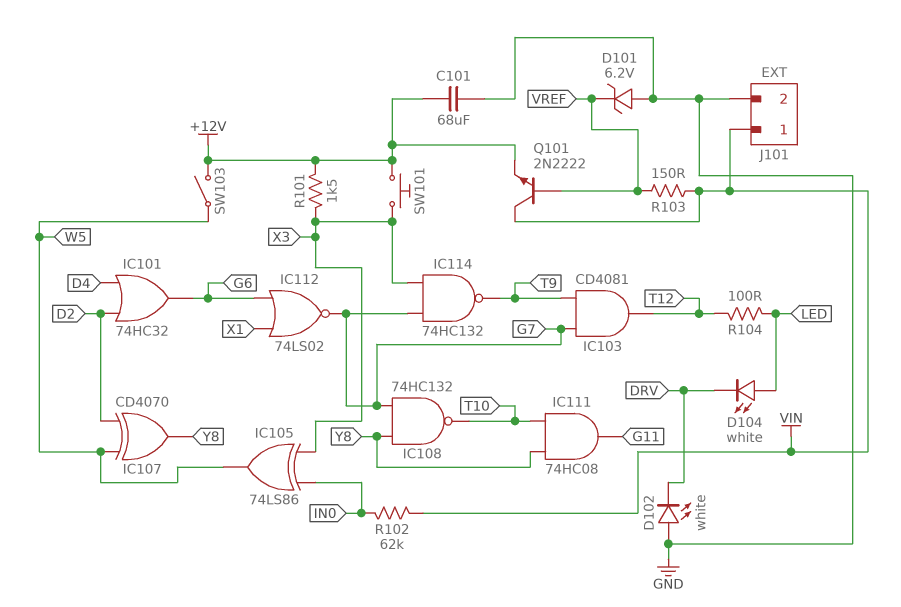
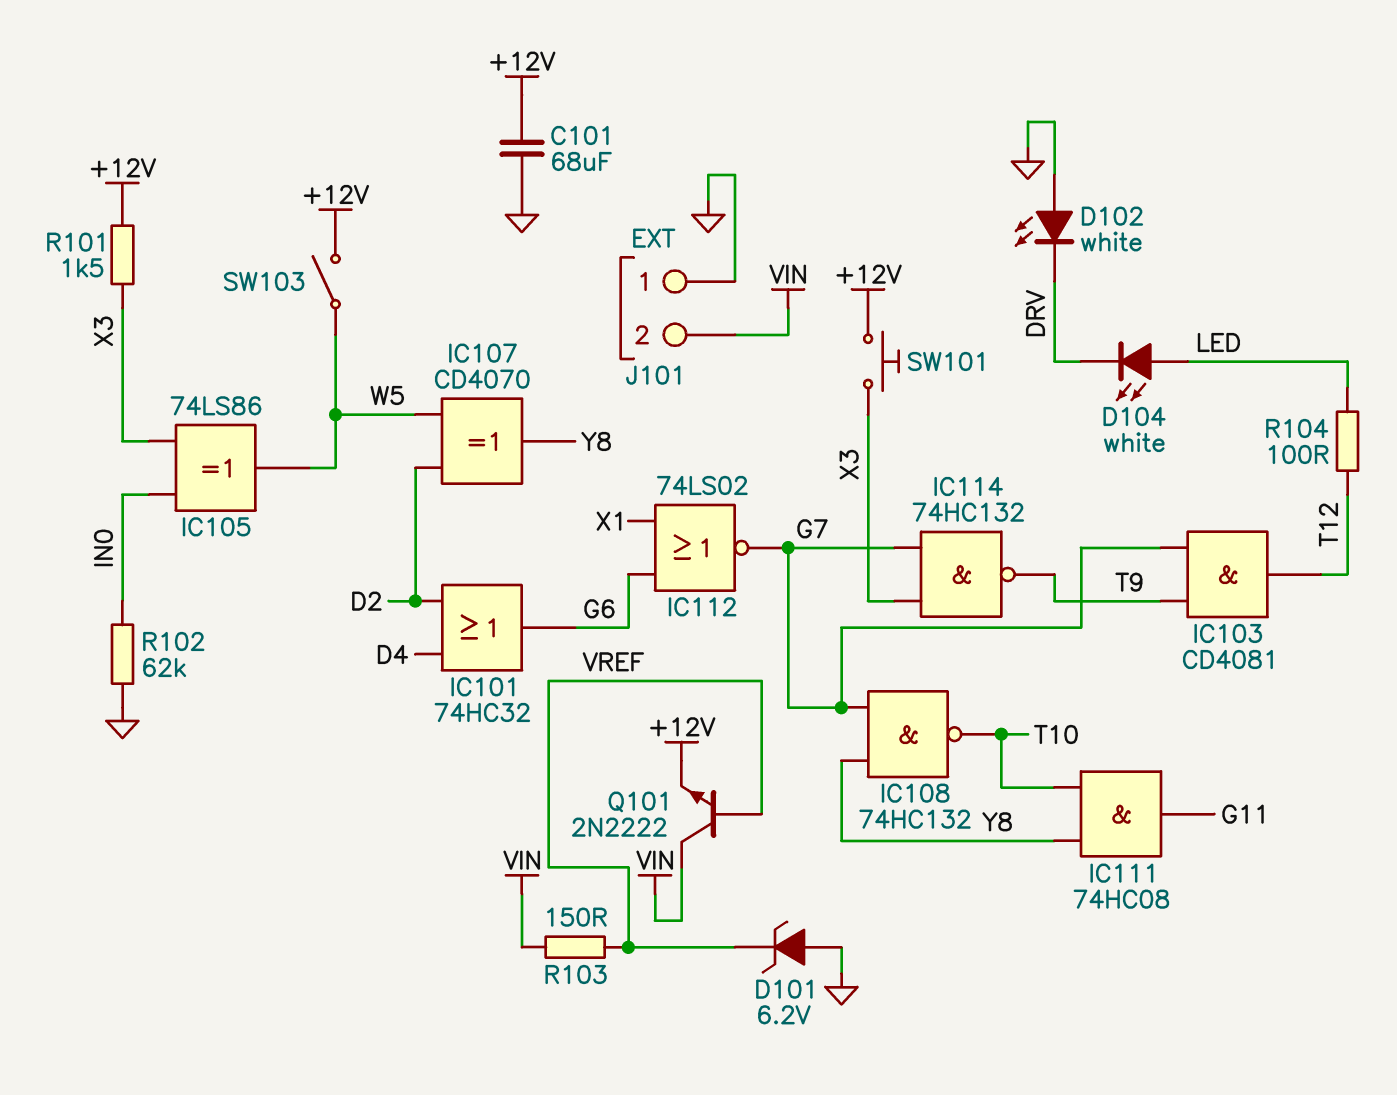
J101 pin 1: VIN -> GND
J101 pin 2: GND -> VIN
R102: 62k (IN0, VIN) -> 62k (GND, IN0)

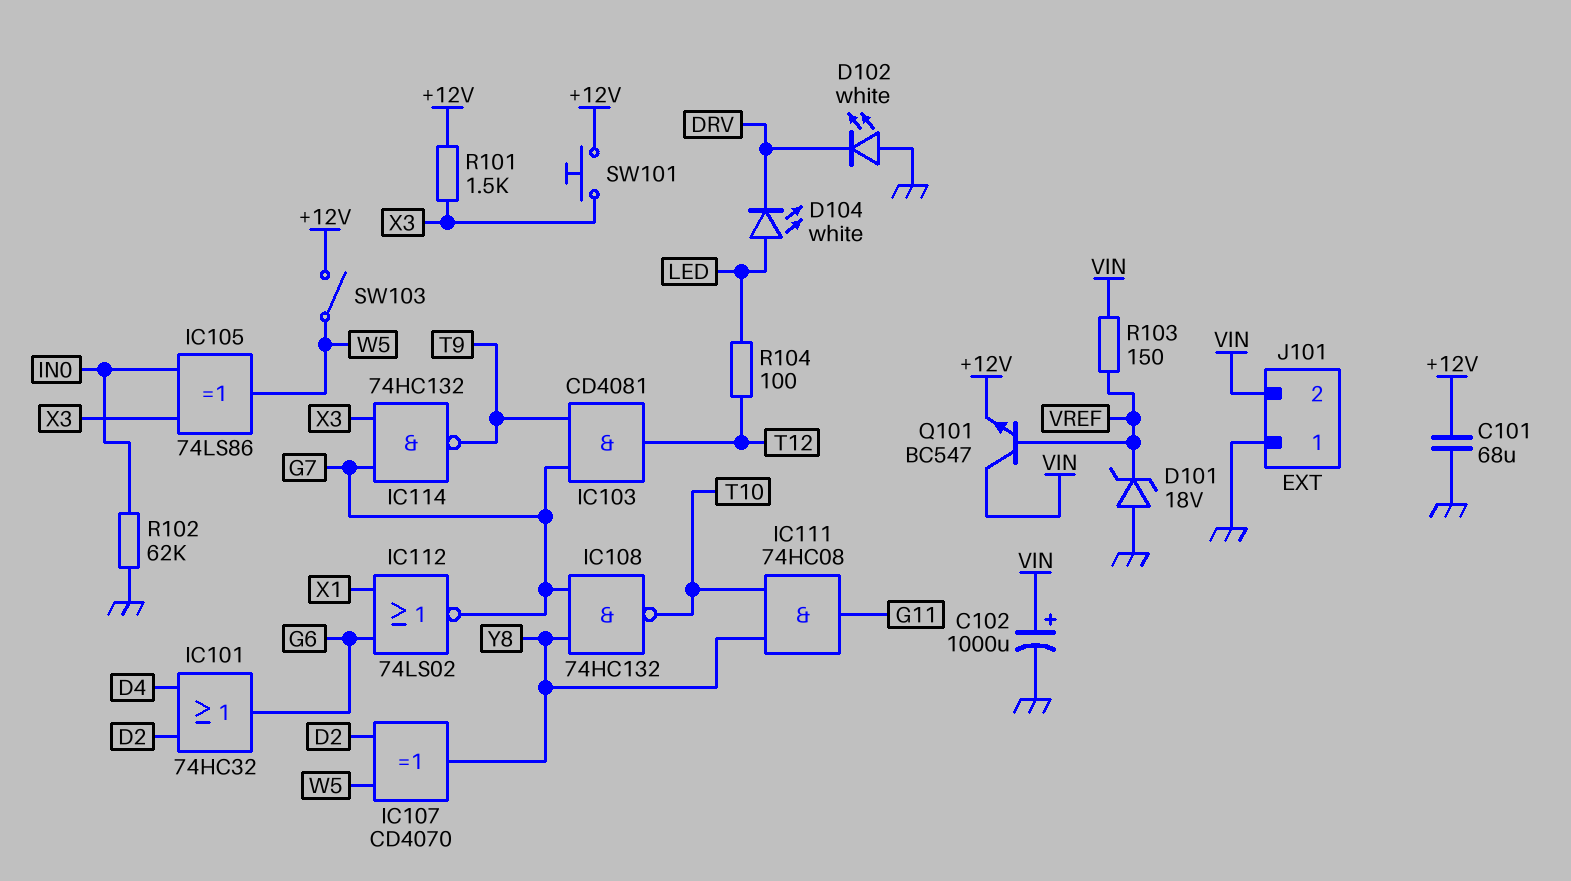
C102: none -> 1000uF (plus VIN, minus GND)
D101: zener 6.2V (A GND, K VREF) -> zener 18V (A GND, K VREF)
Q101: NPN 2N2222 (B VREF, C VIN, E +12V) -> NPN BC547 (B VREF, C VIN, E +12V)

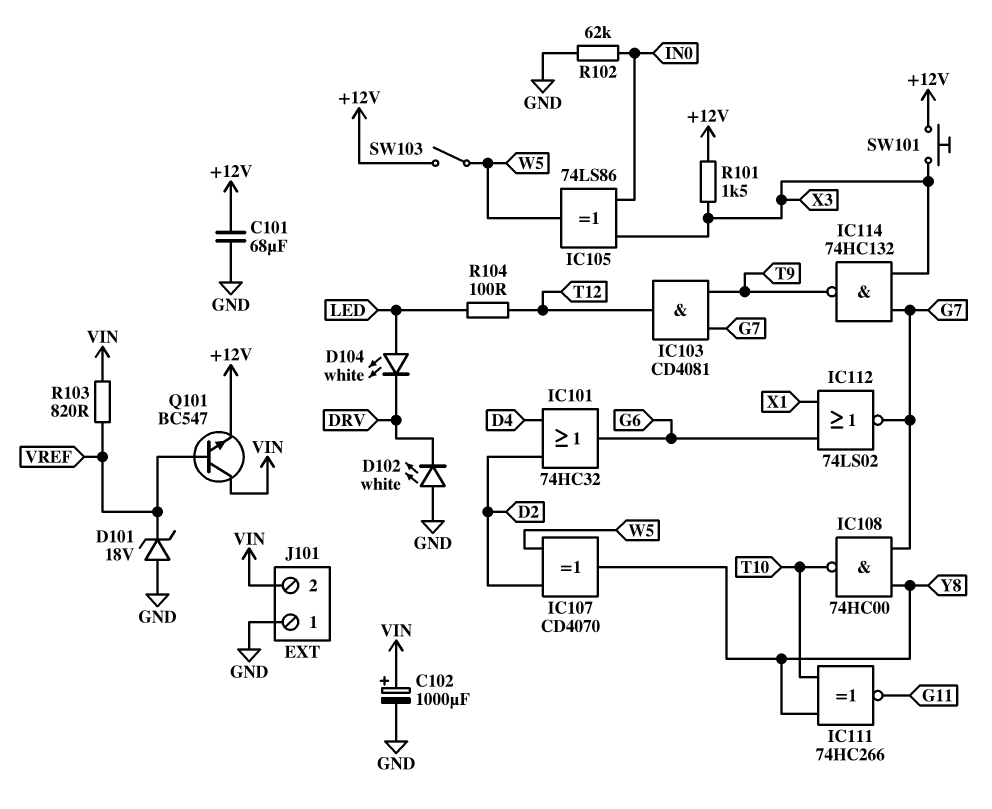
IC108: NAND 74HC132 (in G7, in Y8, out T10) -> NAND 74HC00 (in G7, in Y8, out T10)
IC111: AND 74HC08 (in T10, in Y8, out G11) -> XNOR 74HC266 (in T10, in Y8, out G11)
R103: 150 (VIN, VREF) -> 820 (VIN, VREF)

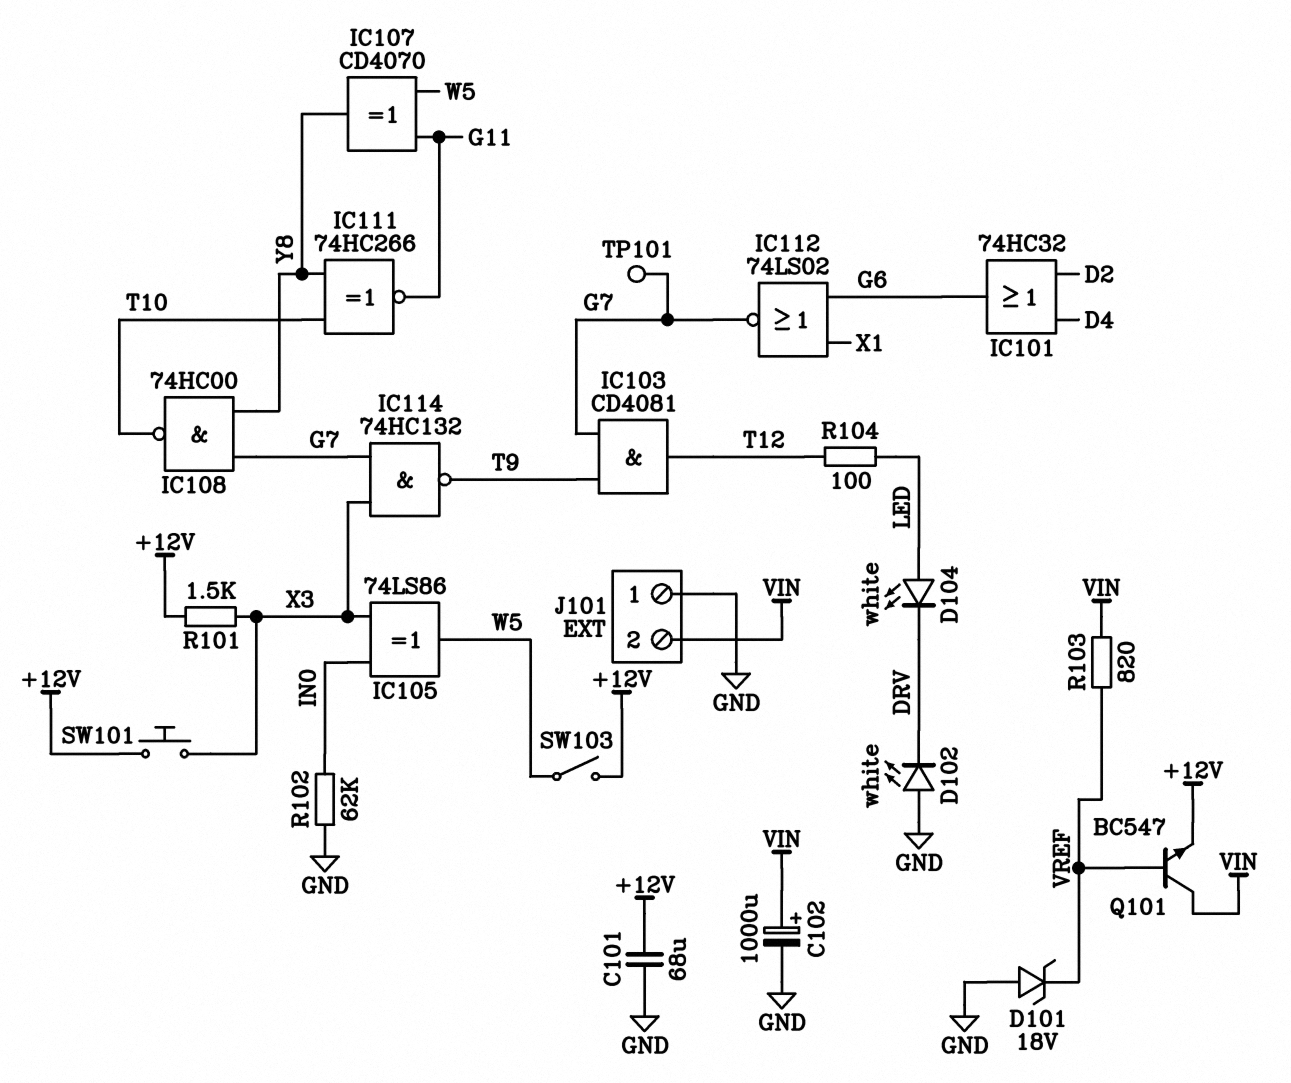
IC107: XOR CD4070 (in D2, in W5, out Y8) -> XOR CD4070 (in G11, in W5, out Y8)
TP101: none -> test point (G7)

